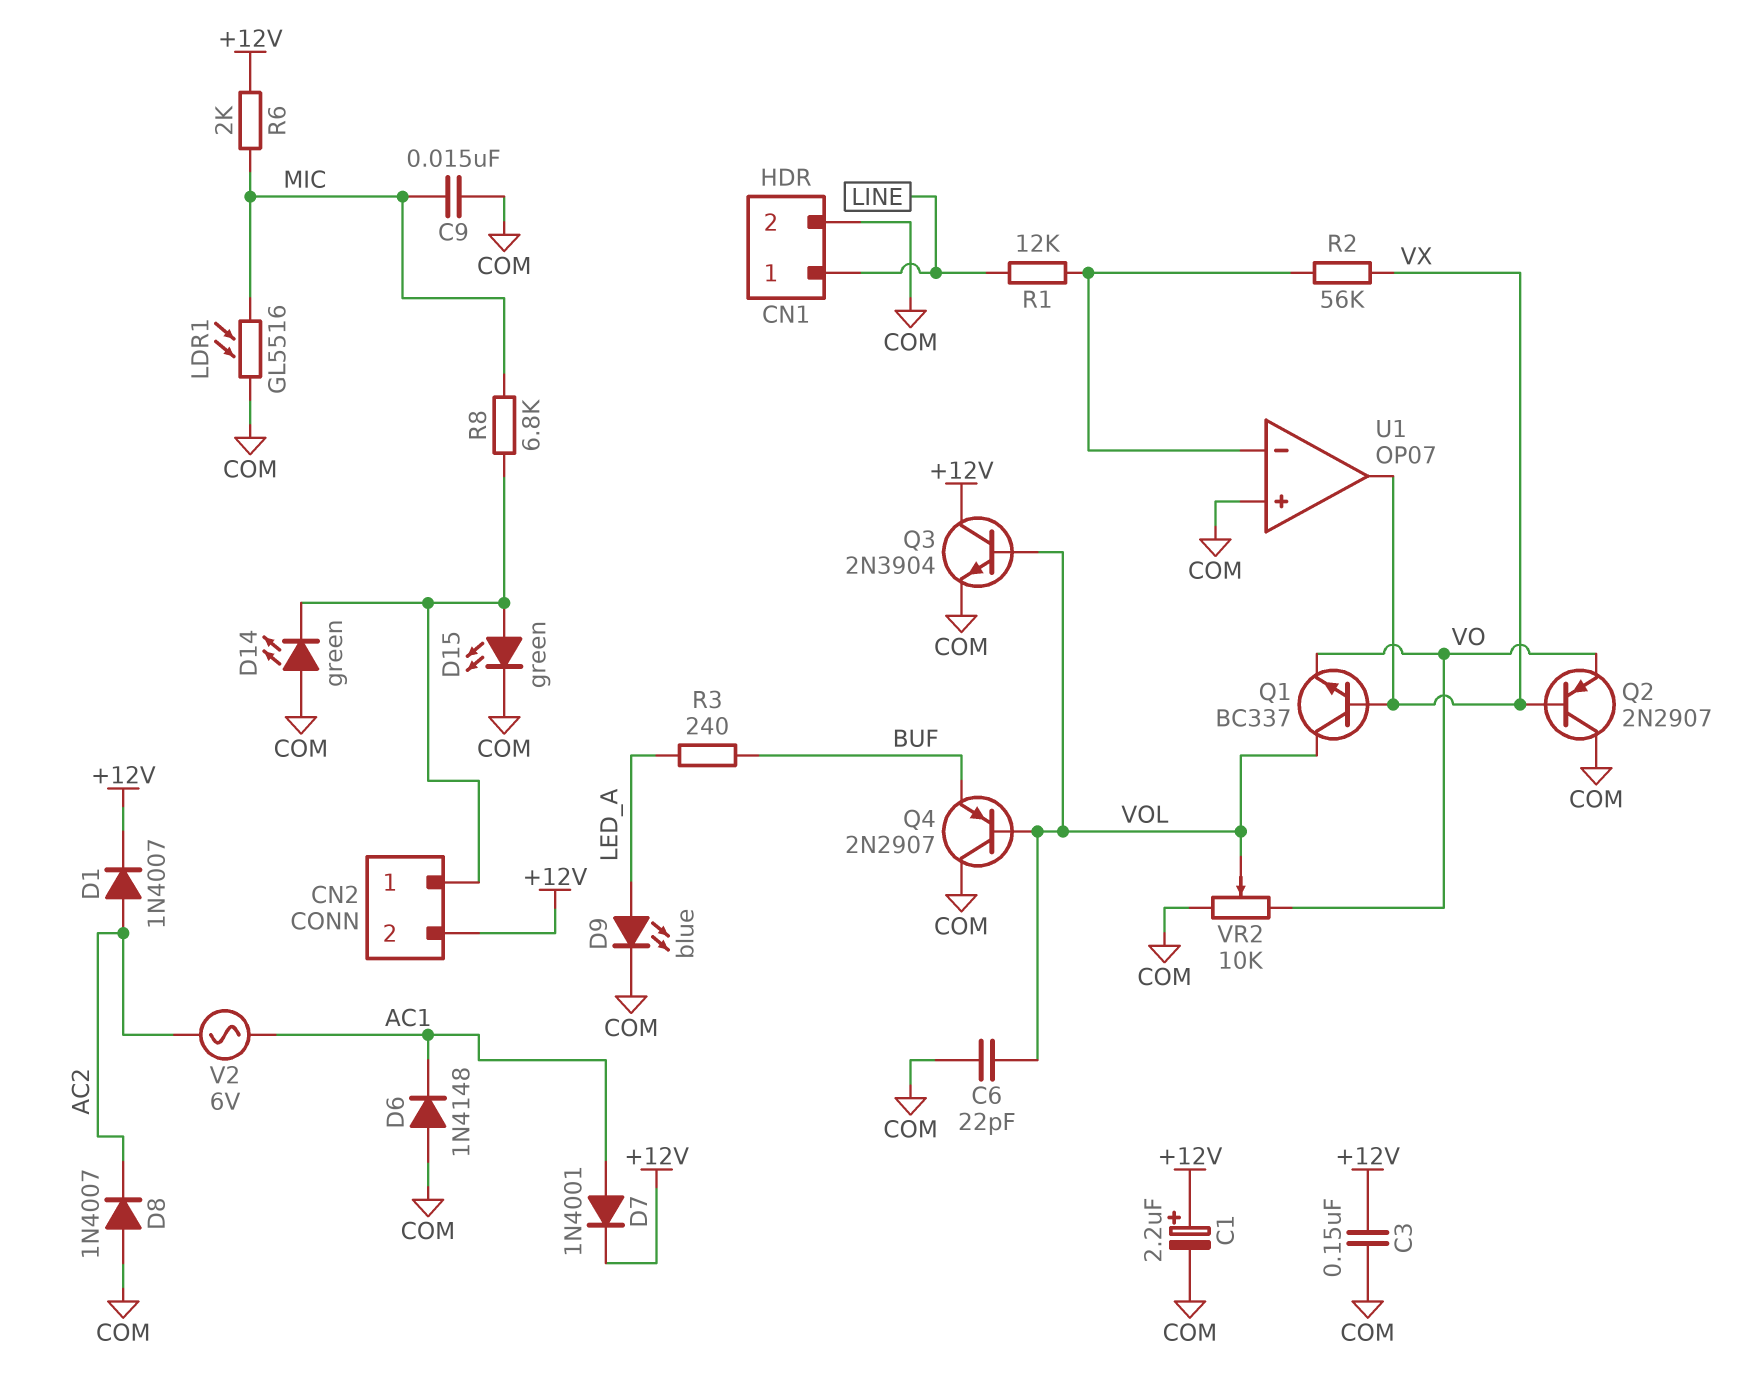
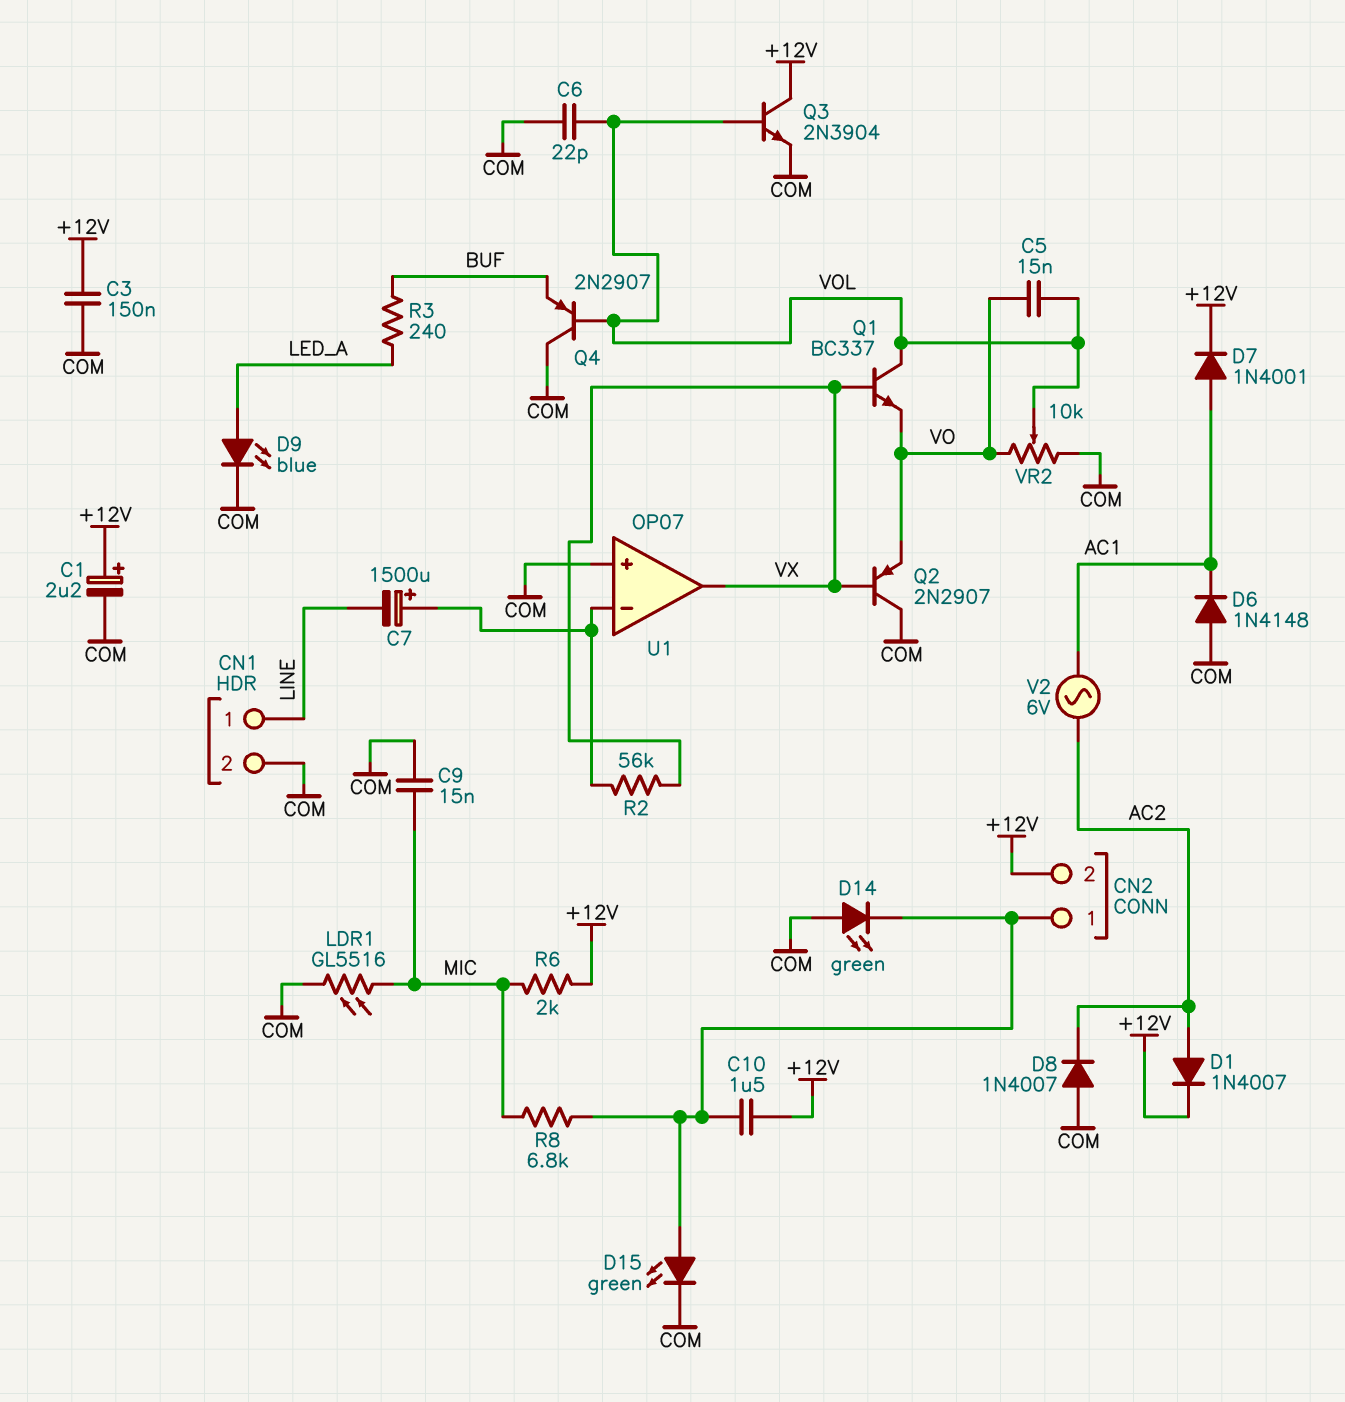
C5: none -> 15nF (VO, VOL)
C7: none -> 1500uF (plus U1/in-, minus LINE)
C10: none -> 1.5uF (+12V, CN2/1)
R1: 12k (LINE, U1/in-) -> none

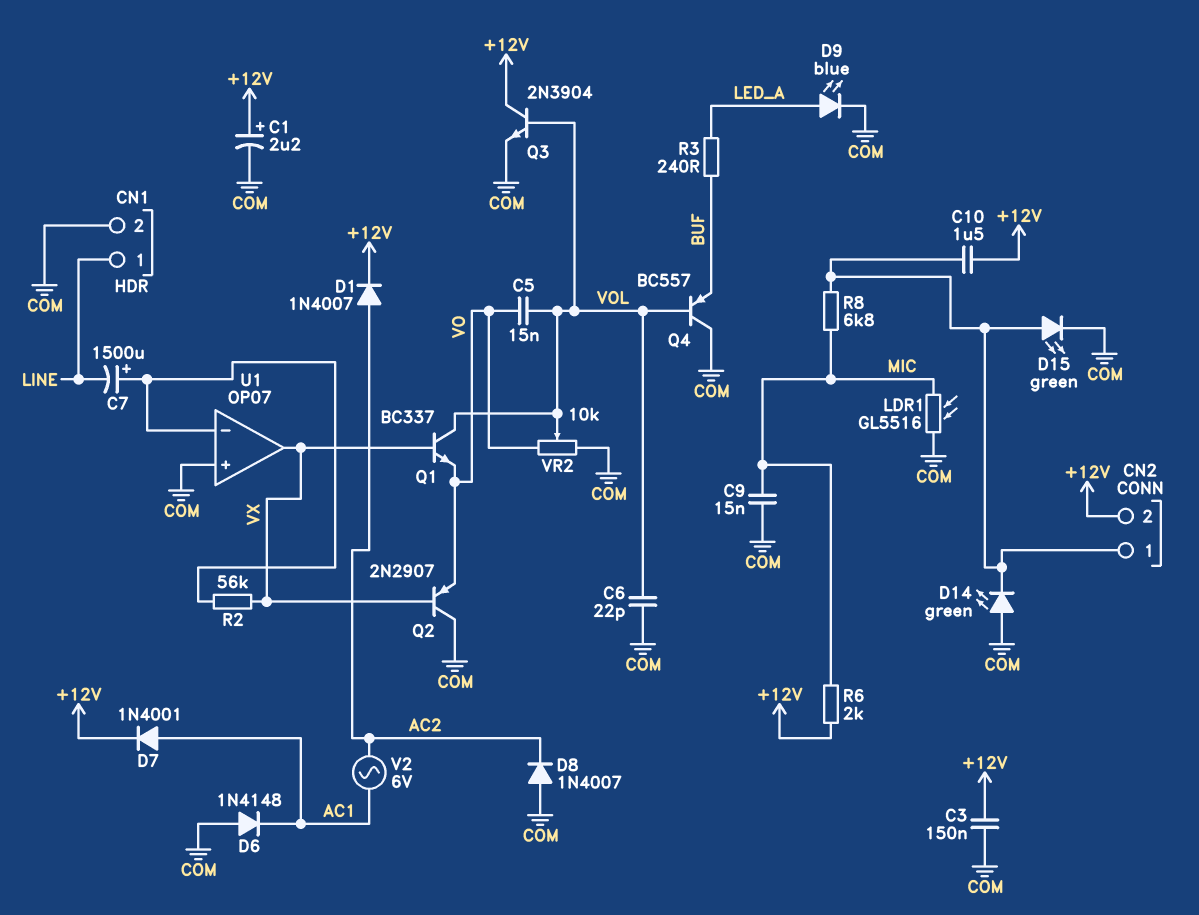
Q4: PNP 2N2907 (B VOL, C COM, E BUF) -> PNP BC557 (B VOL, C COM, E BUF)

